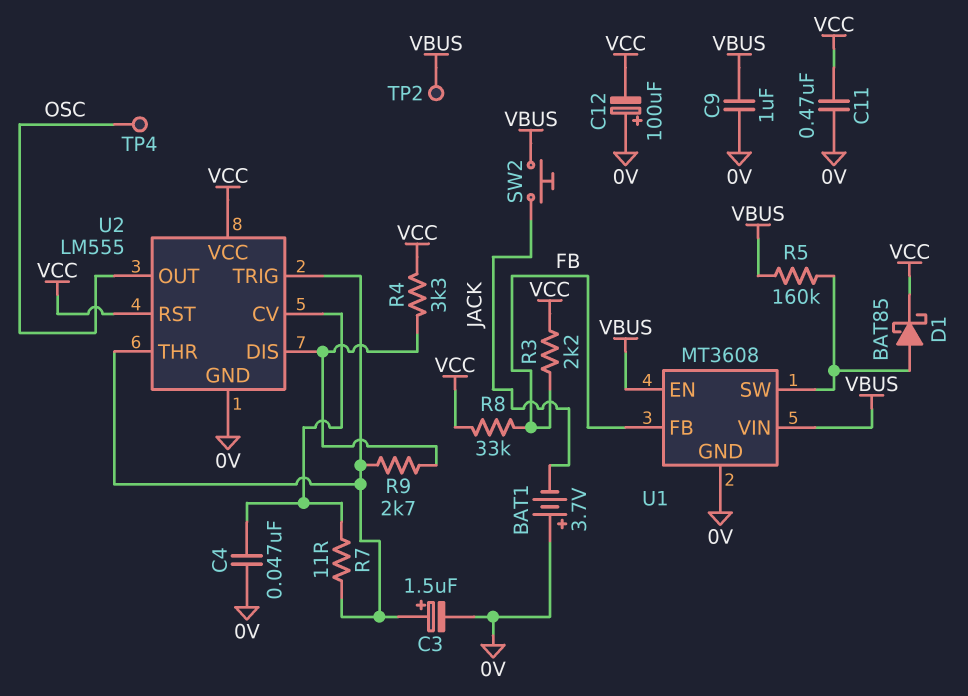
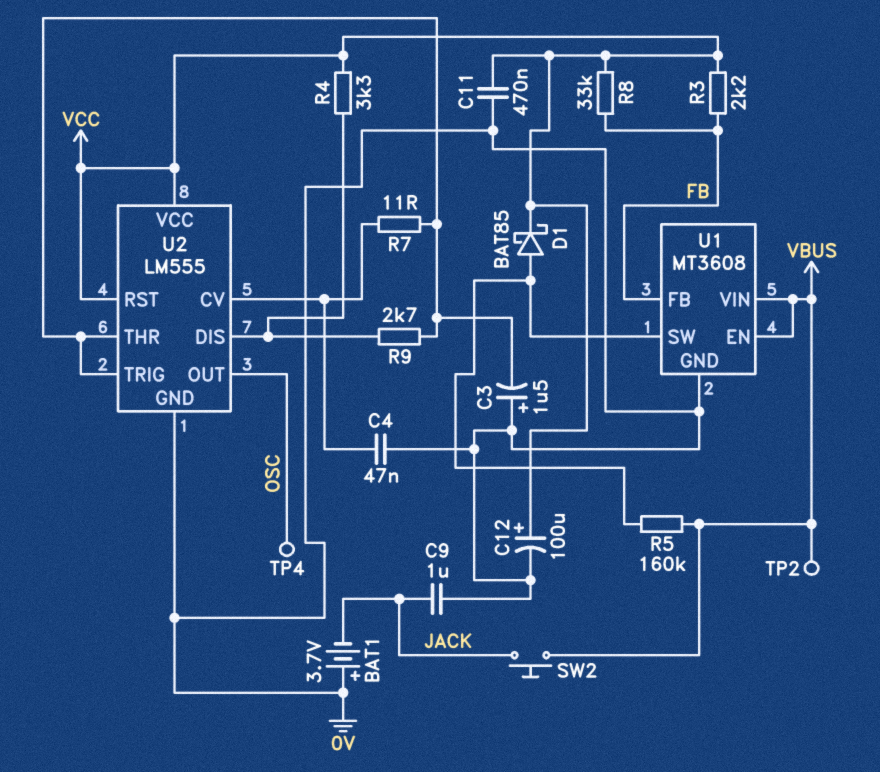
C3: 1.5uF (plus U2/THR, minus 0V) -> 1.5uF (plus 0V, minus U2/THR)
C9: 1uF (0V, VBUS) -> 1uF (0V, JACK)
C12: 100uF (plus 0V, minus VCC) -> 100uF (plus VCC, minus 0V)

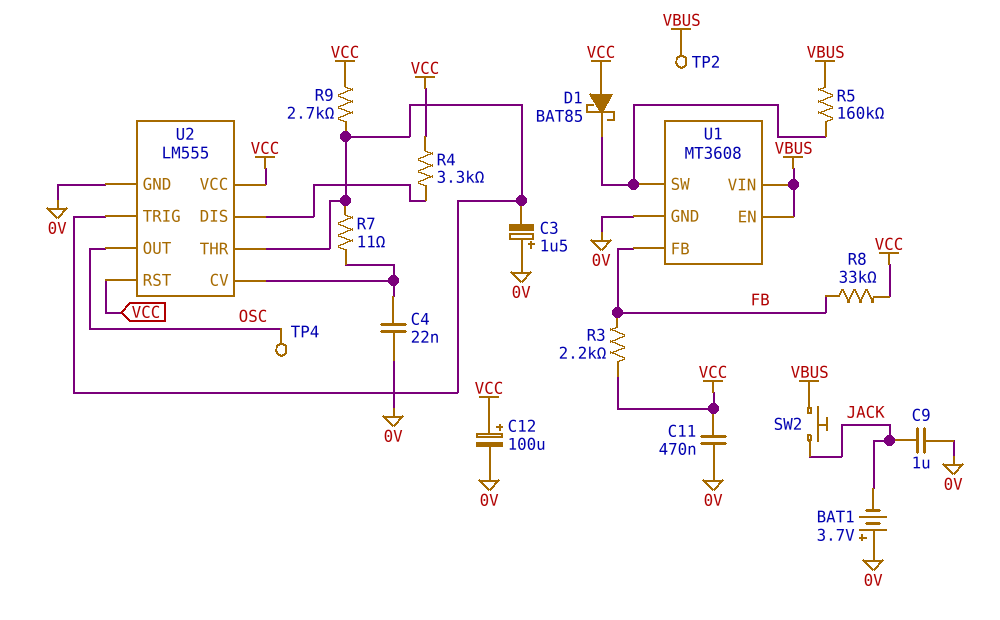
C4: 47nF (0V, U2/CV) -> 22nF (0V, U2/CV)
D1: schottky BAT85 (A U1/SW, K VCC) -> schottky BAT85 (A VCC, K U1/SW)
R9: 2.7k (U2/DIS, U2/THR) -> 2.7k (U2/THR, VCC)

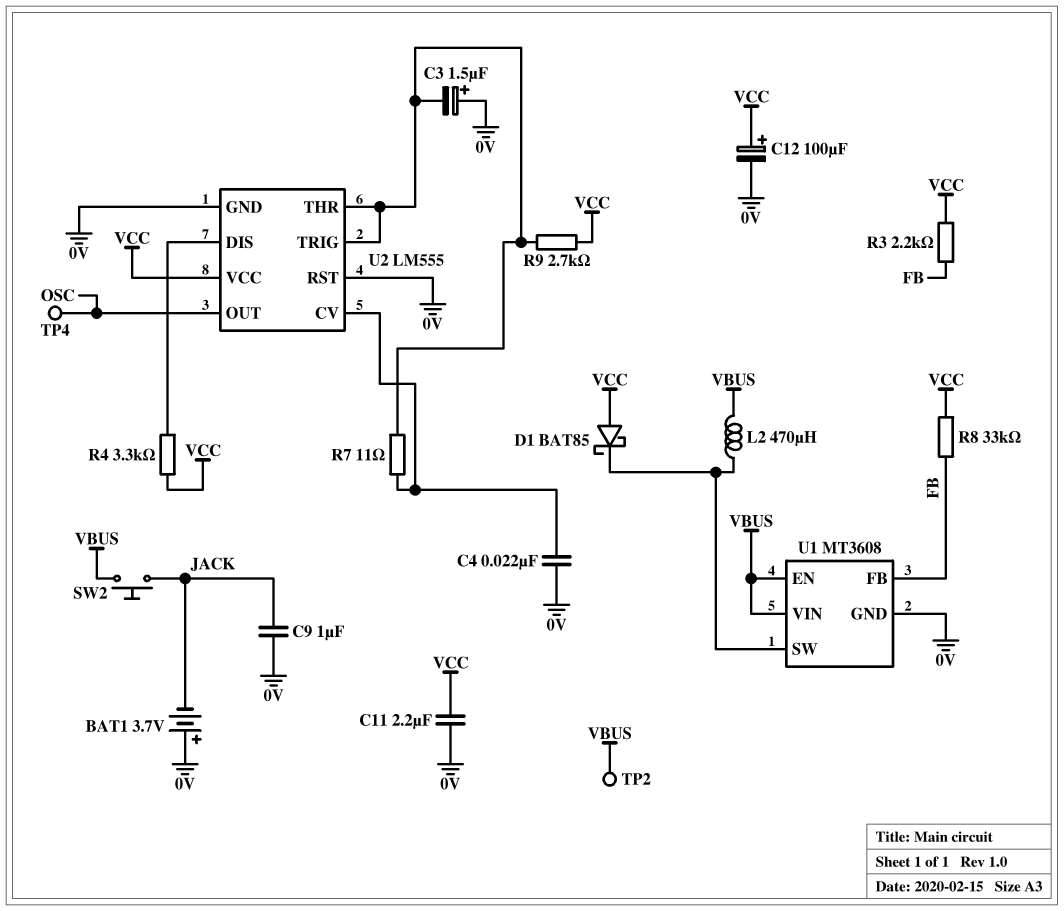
C11: 470nF (0V, VCC) -> 2.2uF (0V, VCC)
L2: none -> 470uH (U1/SW, VBUS)
R5: 160k (U1/SW, VBUS) -> none
U2 pin RST: VCC -> 0V

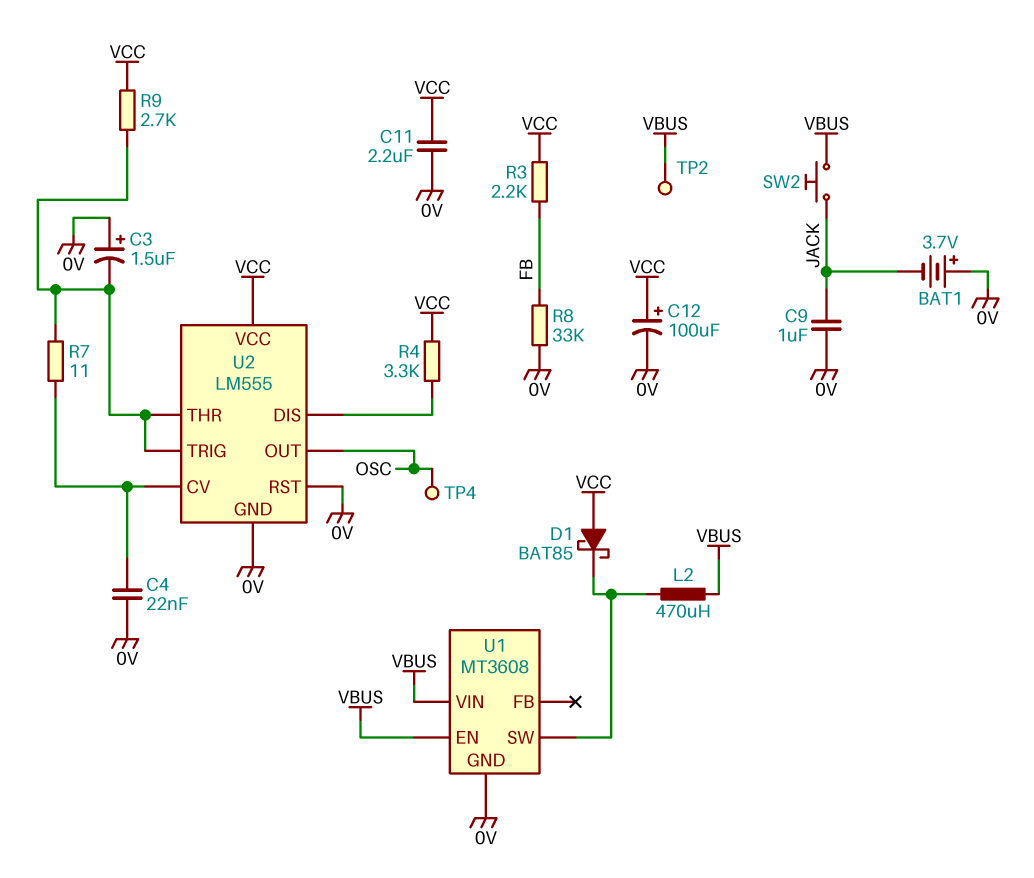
R8: 33k (FB, VCC) -> 33k (0V, FB)
U1 pin FB: FB -> none

